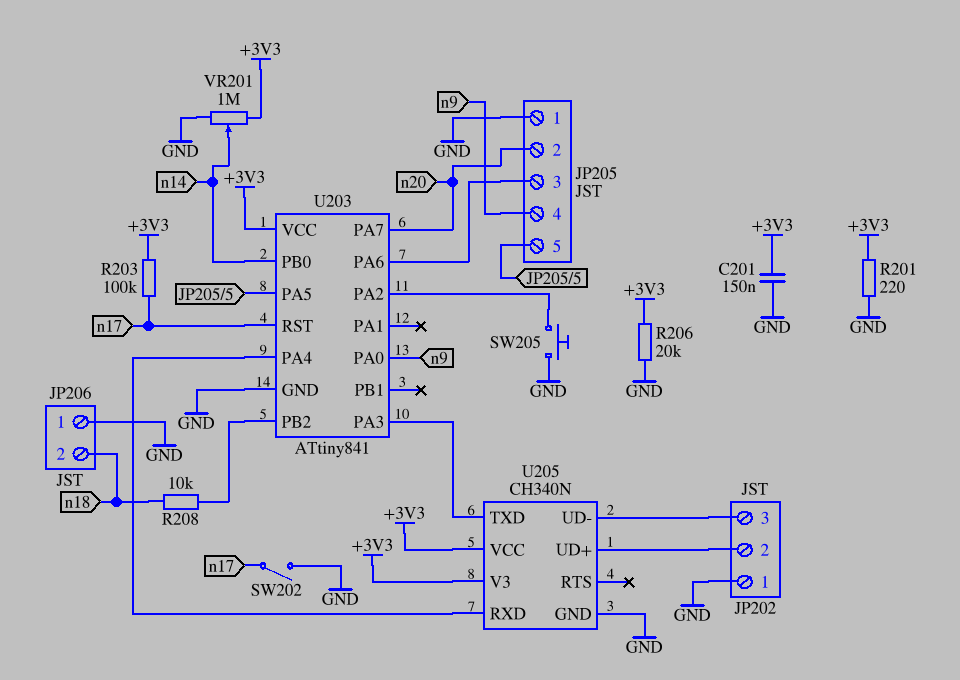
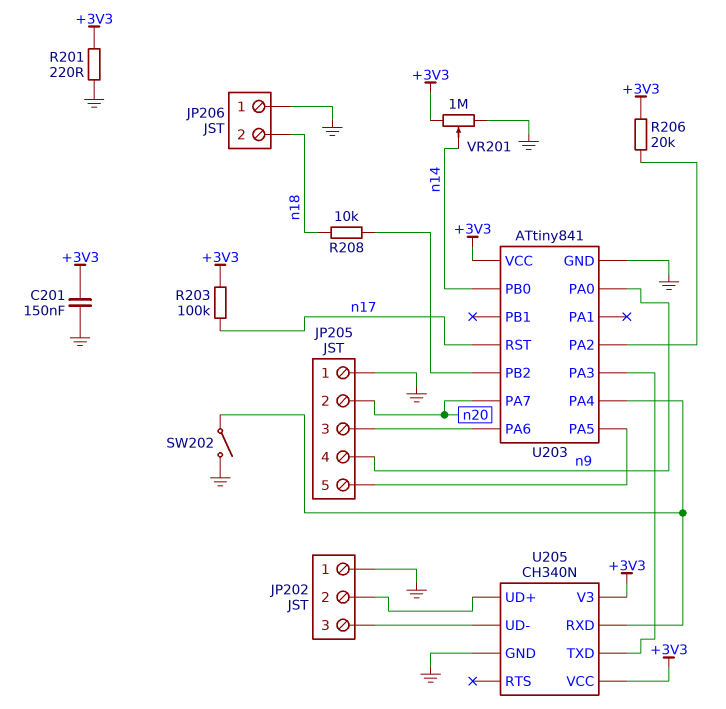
R206: 20k (+3V3, GND) -> 20k (+3V3, U203/PA2)
SW202: switch (GND, n17) -> switch (GND, U203/PA4)
SW205: button (GND, U203/PA2) -> none

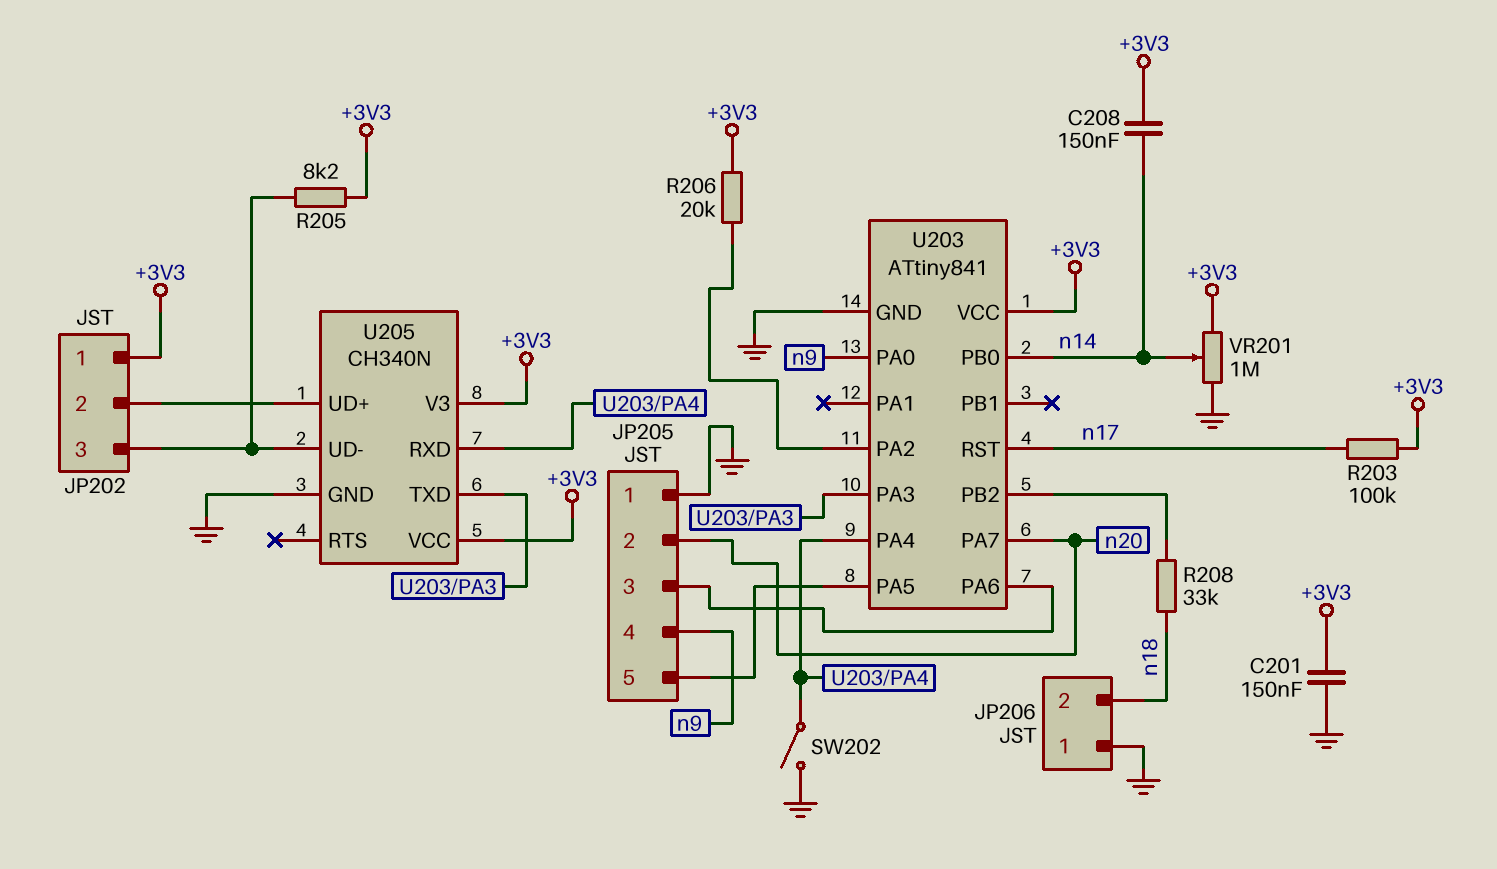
C208: none -> 150nF (+3V3, n14)
JP202 pin 1: GND -> +3V3
R201: 220 (+3V3, GND) -> none
R205: none -> 8.2k (+3V3, JP202/3)
R208: 10k (U203/PB2, n18) -> 33k (U203/PB2, n18)

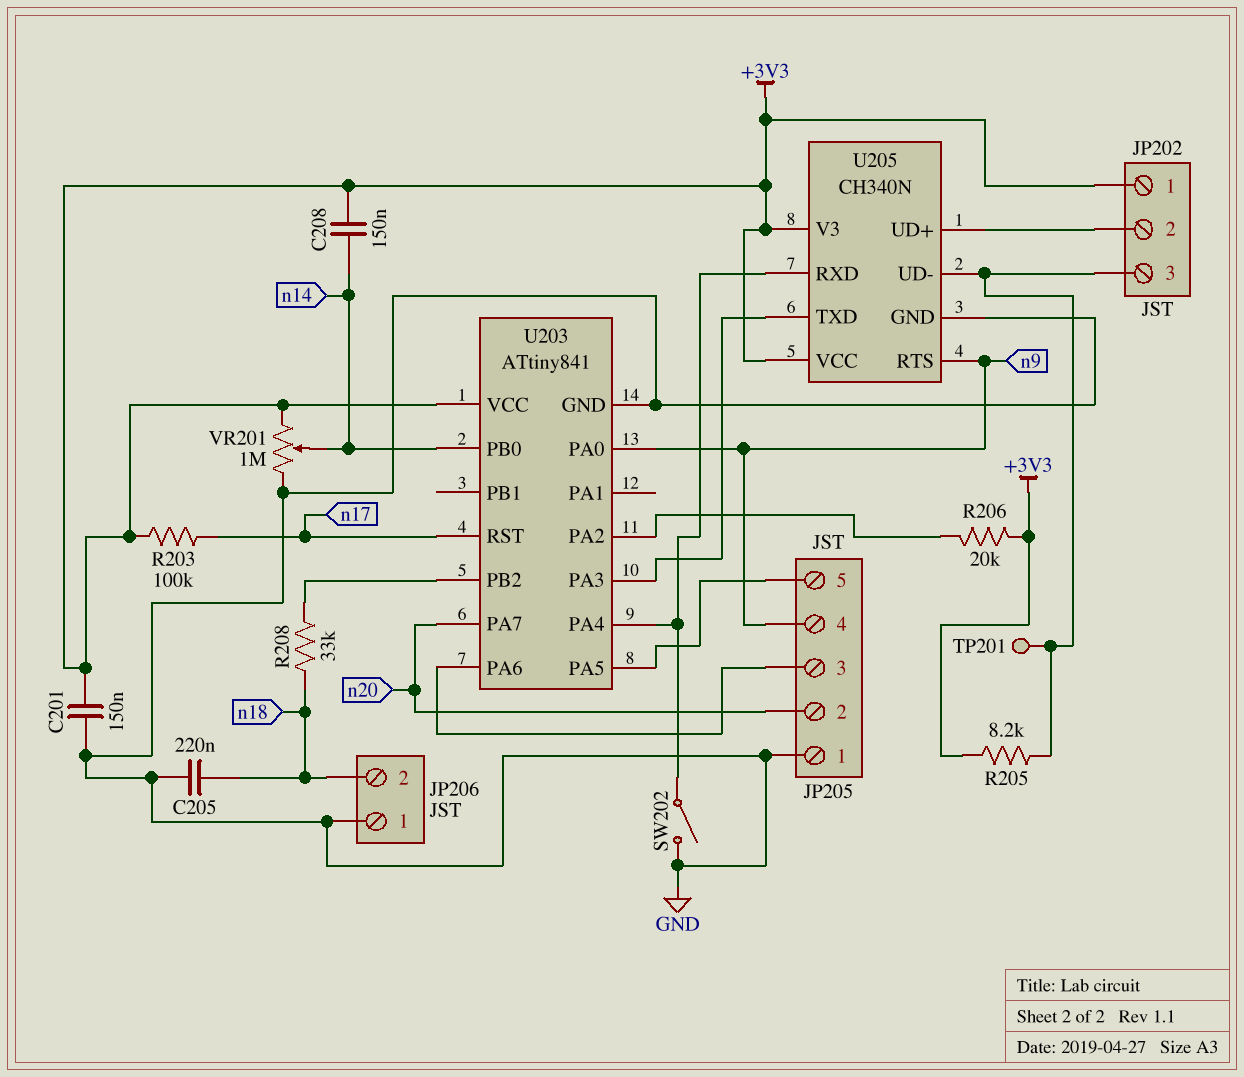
C205: none -> 220nF (GND, n18)
TP201: none -> test point (JP202/3)
U205 pin RTS: none -> n9

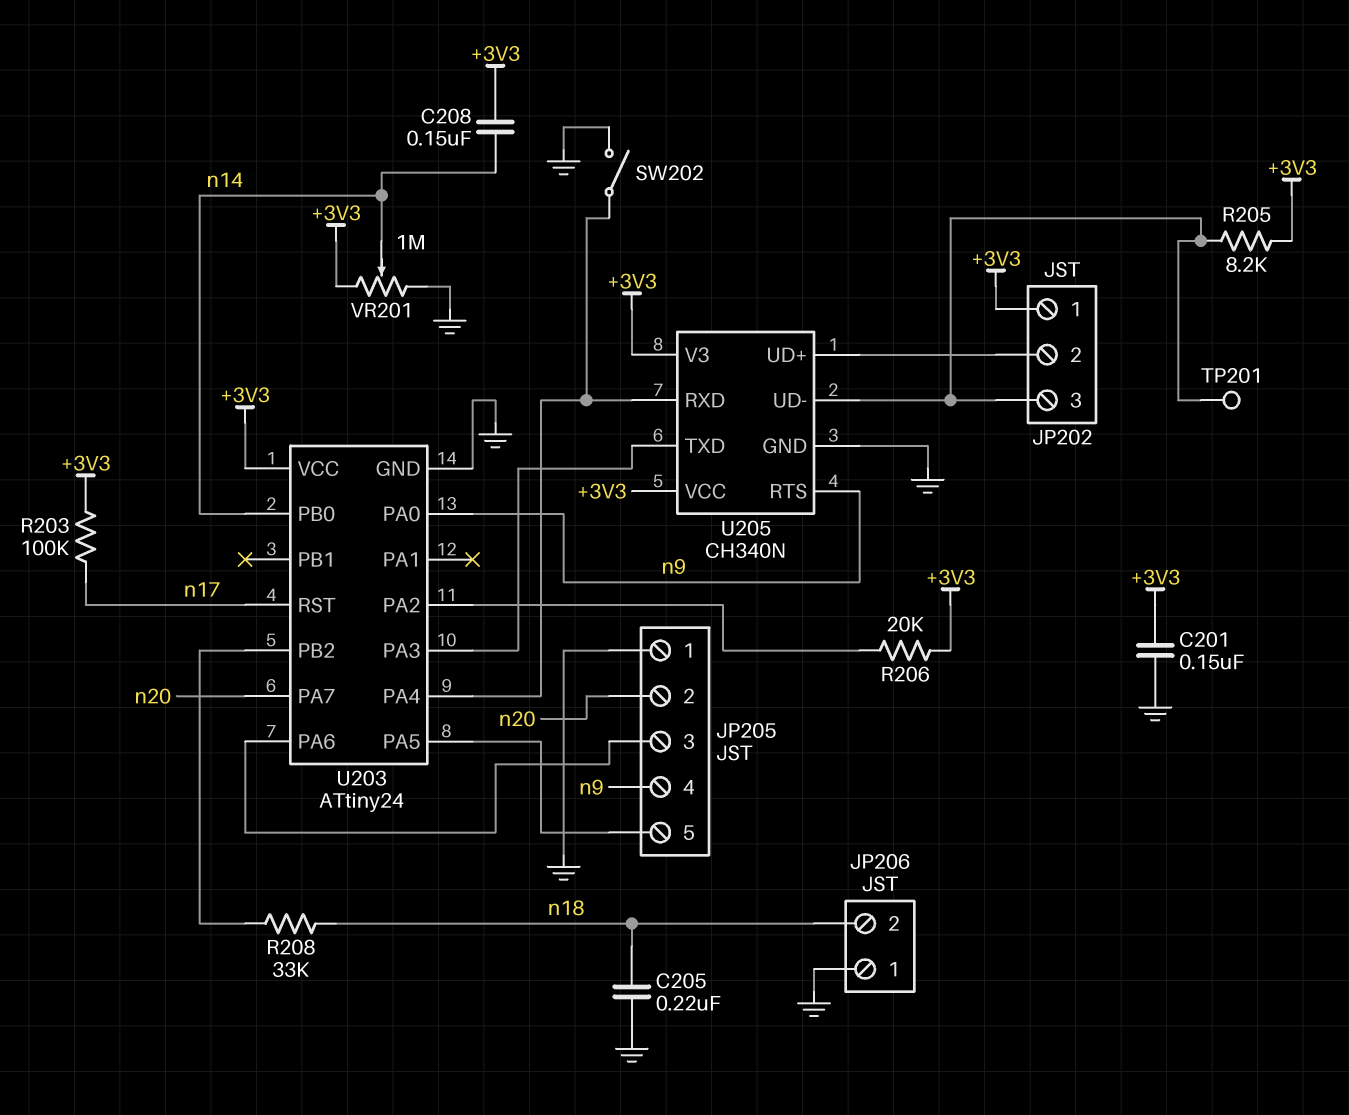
U203: ATtiny841 -> ATtiny24

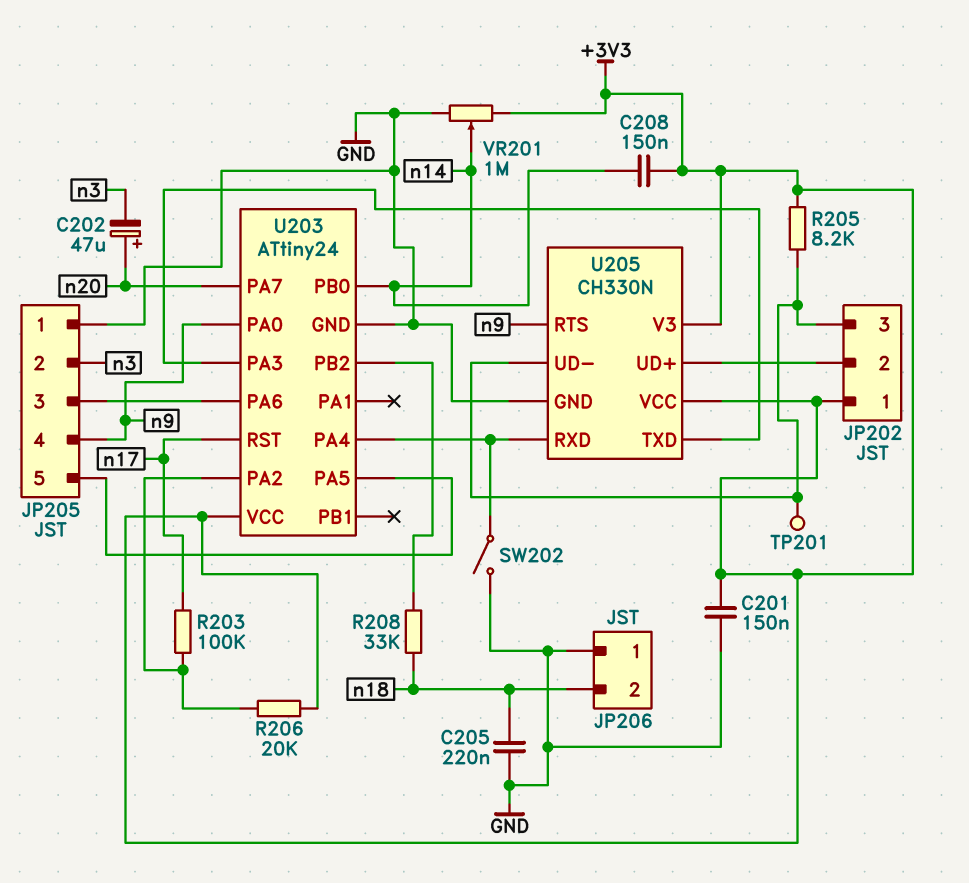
C202: none -> 47uF (plus n20, minus n3)
JP205 pin 2: n20 -> n3
R203: 100k (+3V3, n17) -> 100k (U203/PA2, n17)
U205: CH340N -> CH330N

